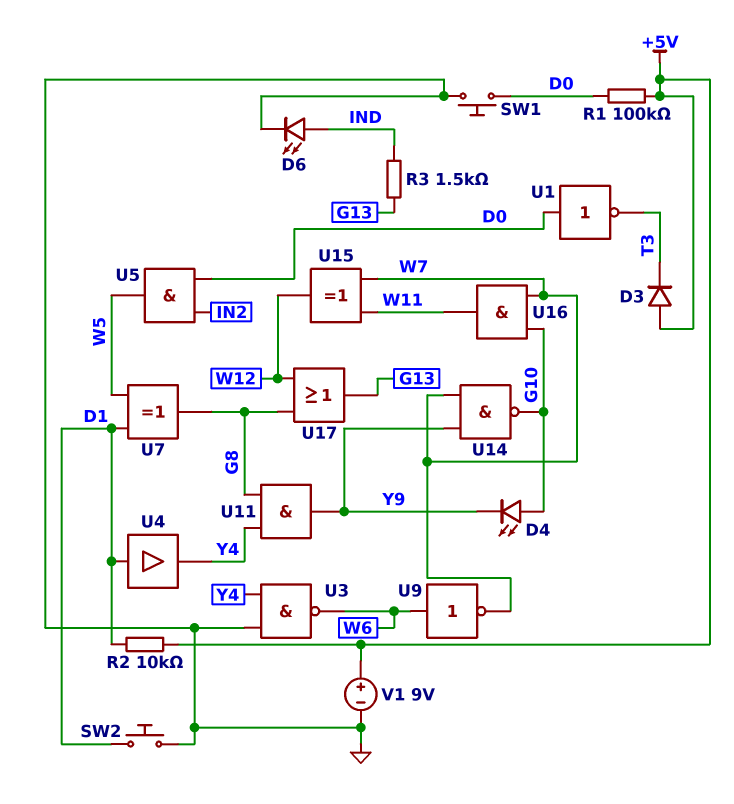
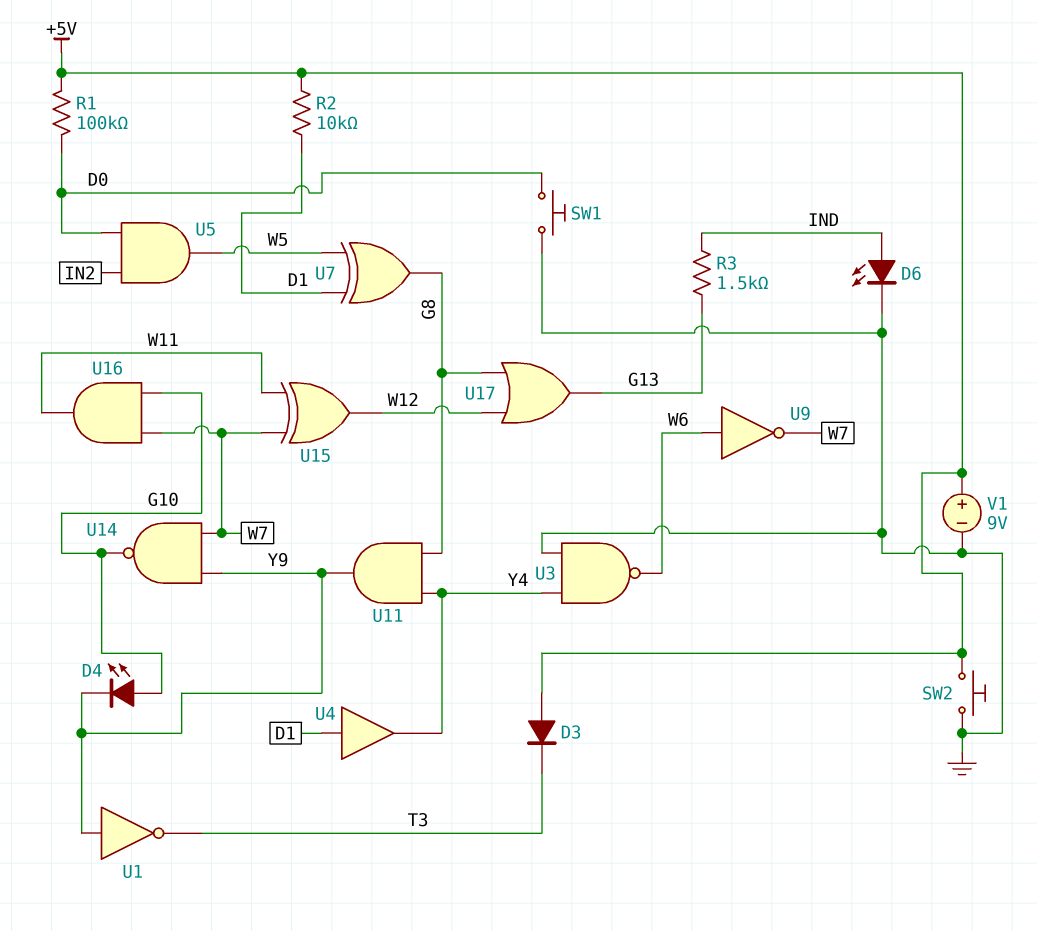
SW2: button (D1, GND) -> button (+5V, GND)
U1: NOT (in D0, out T3) -> NOT (in Y9, out T3)

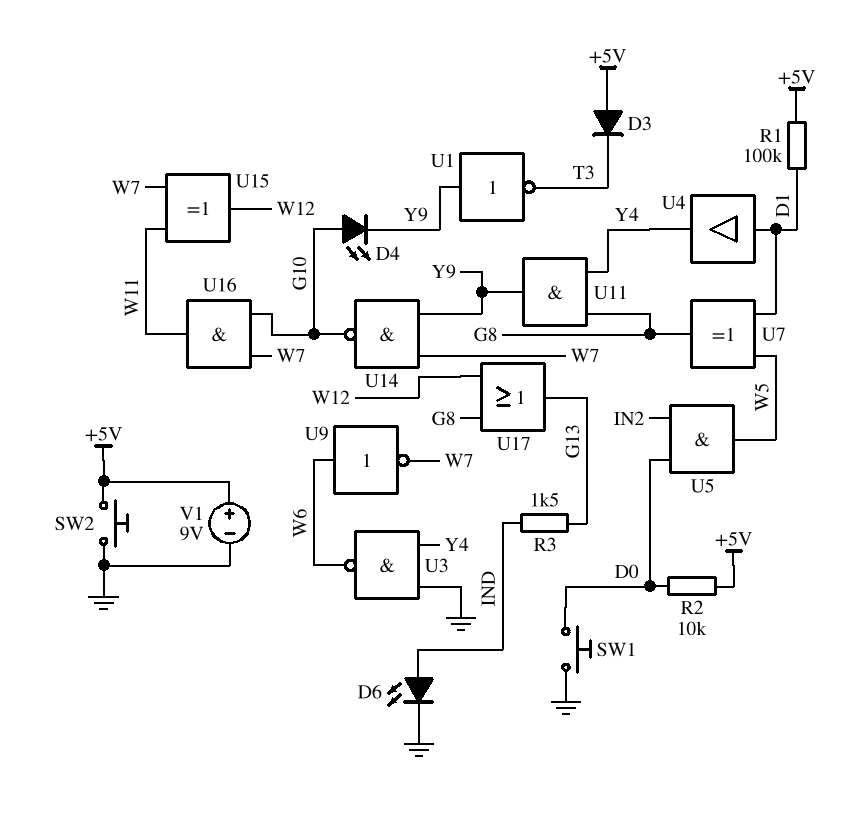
R1: 100k (+5V, D0) -> 100k (+5V, D1)
R2: 10k (+5V, D1) -> 10k (+5V, D0)

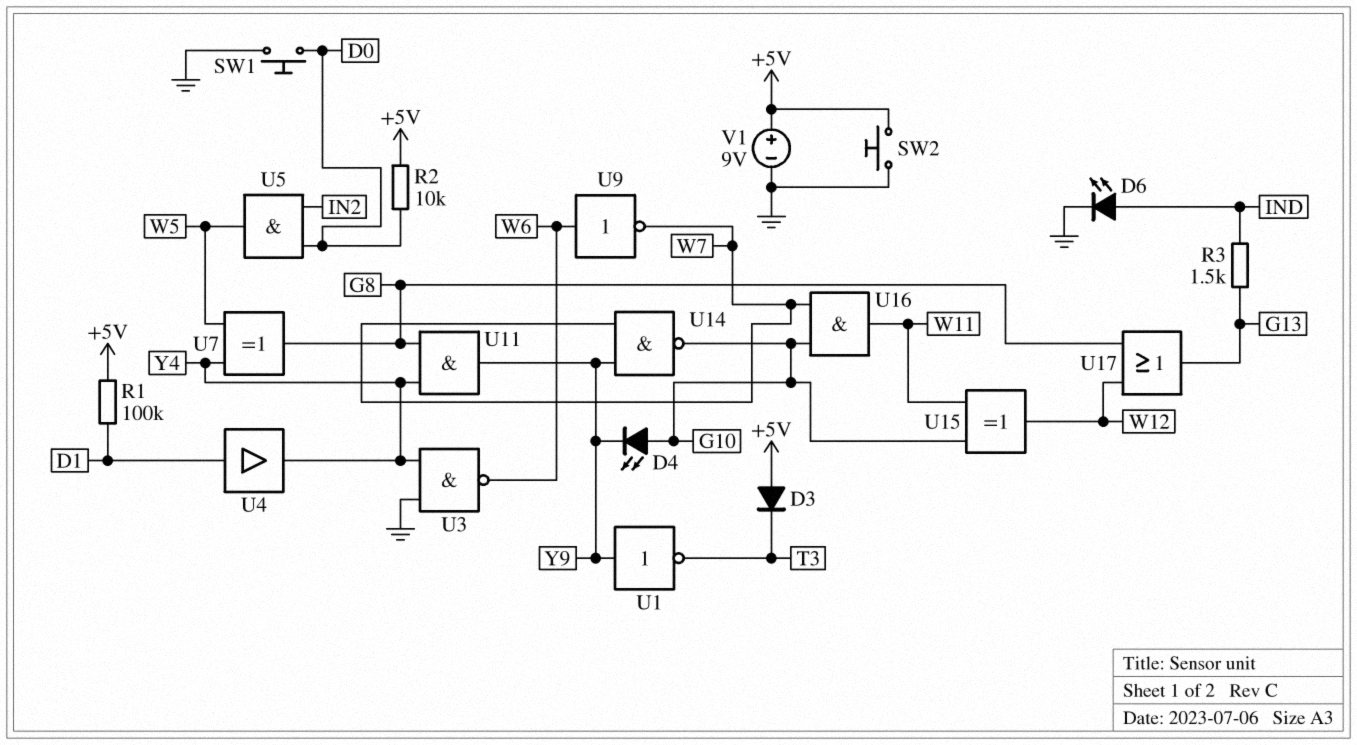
U7: XOR (in D1, in W5, out G8) -> XOR (in W5, in Y4, out G8)
U15: XOR (in W7, in W11, out W12) -> XOR (in G10, in W11, out W12)

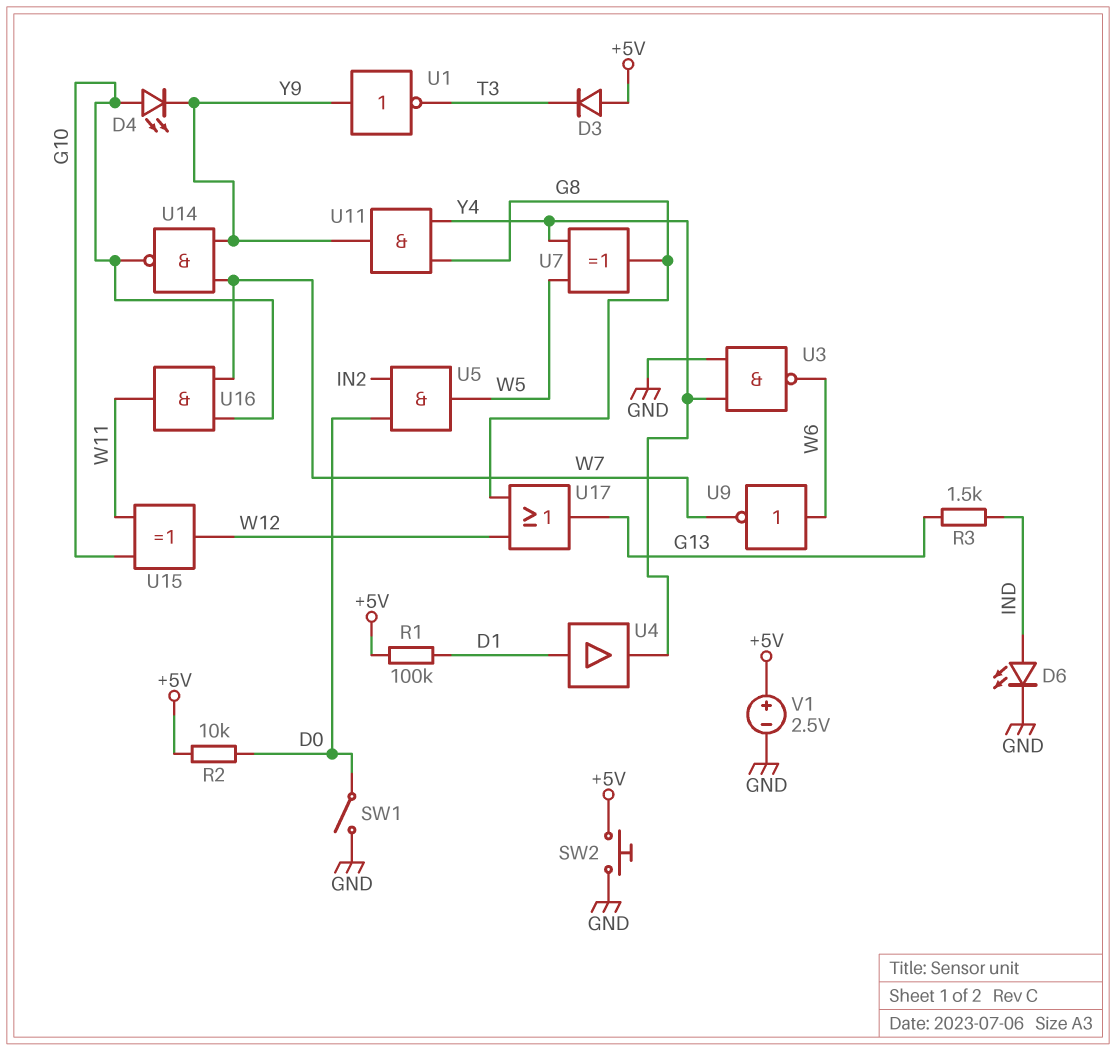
SW1: button (D0, GND) -> switch (D0, GND)
V1: 9V (plus +5V, minus GND) -> 2.5V (plus +5V, minus GND)

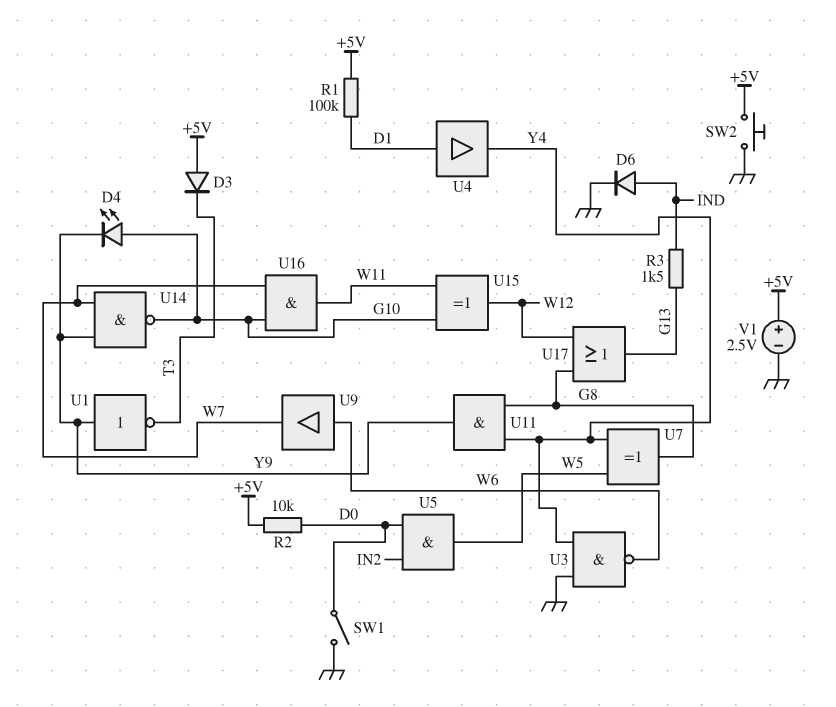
D6: LED (A IND, K GND) -> diode (A IND, K GND)
U9: NOT (in W6, out W7) -> buffer (in W6, out W7)

